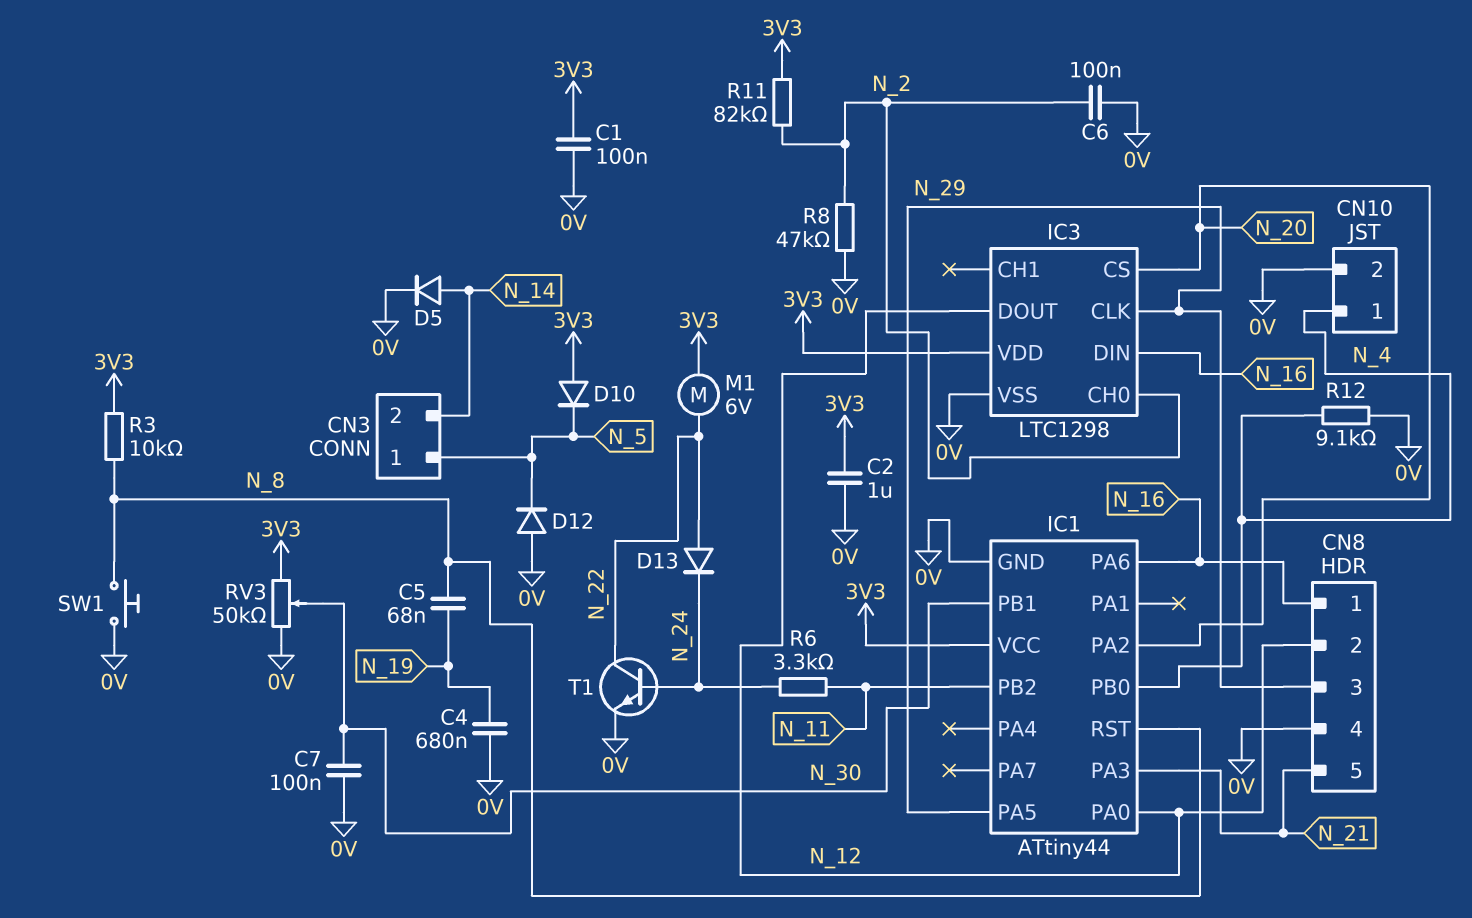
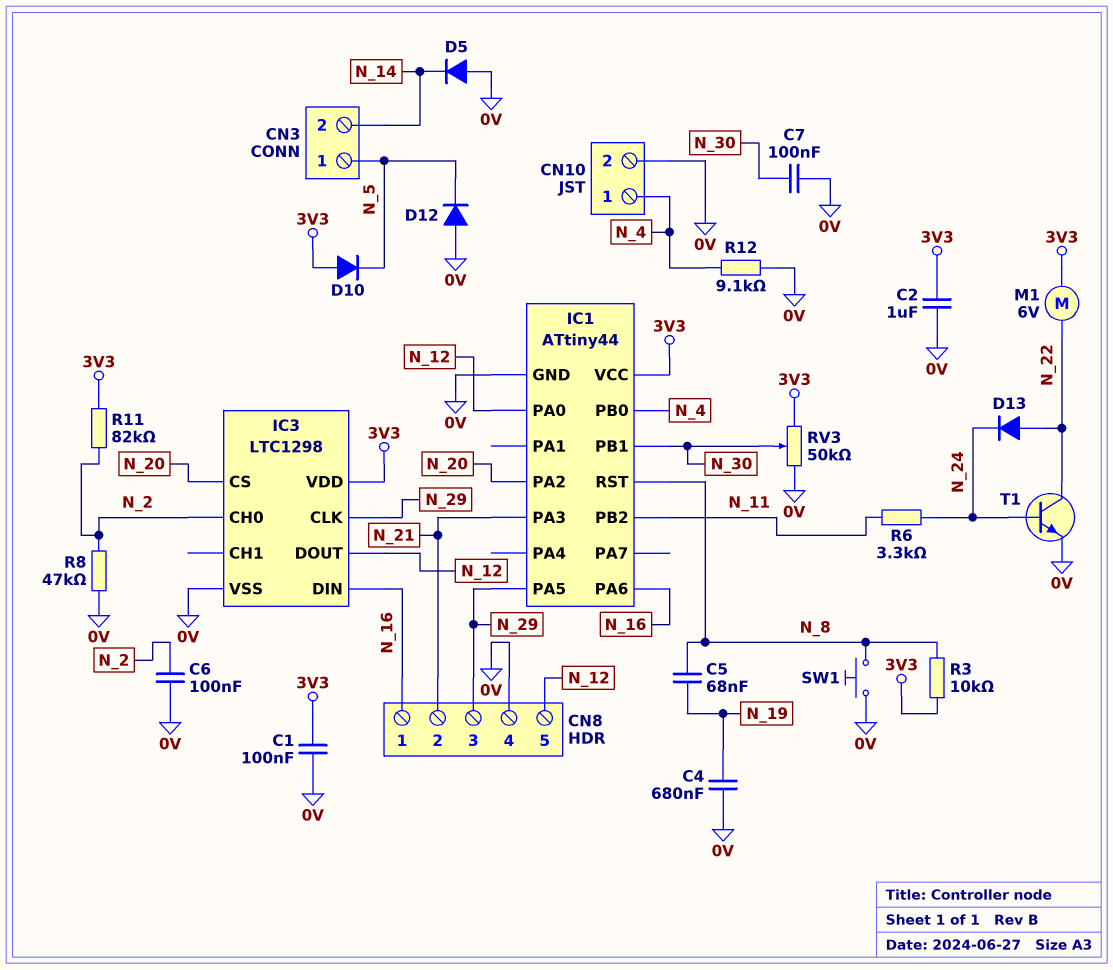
CN8 pin 2: N_12 -> N_21
CN8 pin 5: N_21 -> N_12
D5: diode (A N_14, K 0V) -> diode (A 0V, K N_14)

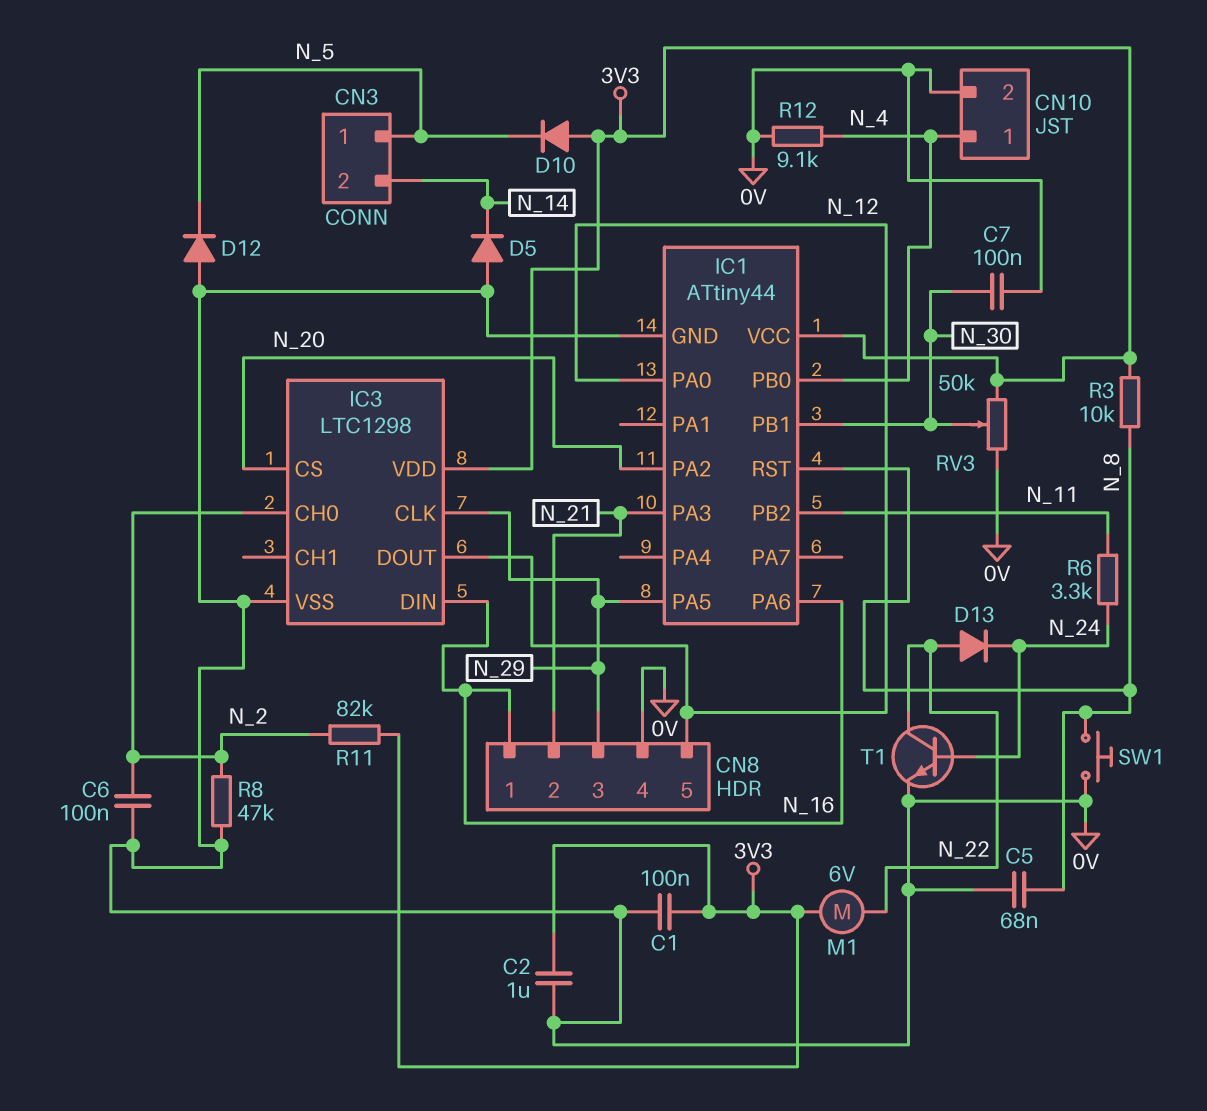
C4: 680nF (0V, N_19) -> none
C5: 68nF (N_8, N_19) -> 68nF (0V, N_8)

